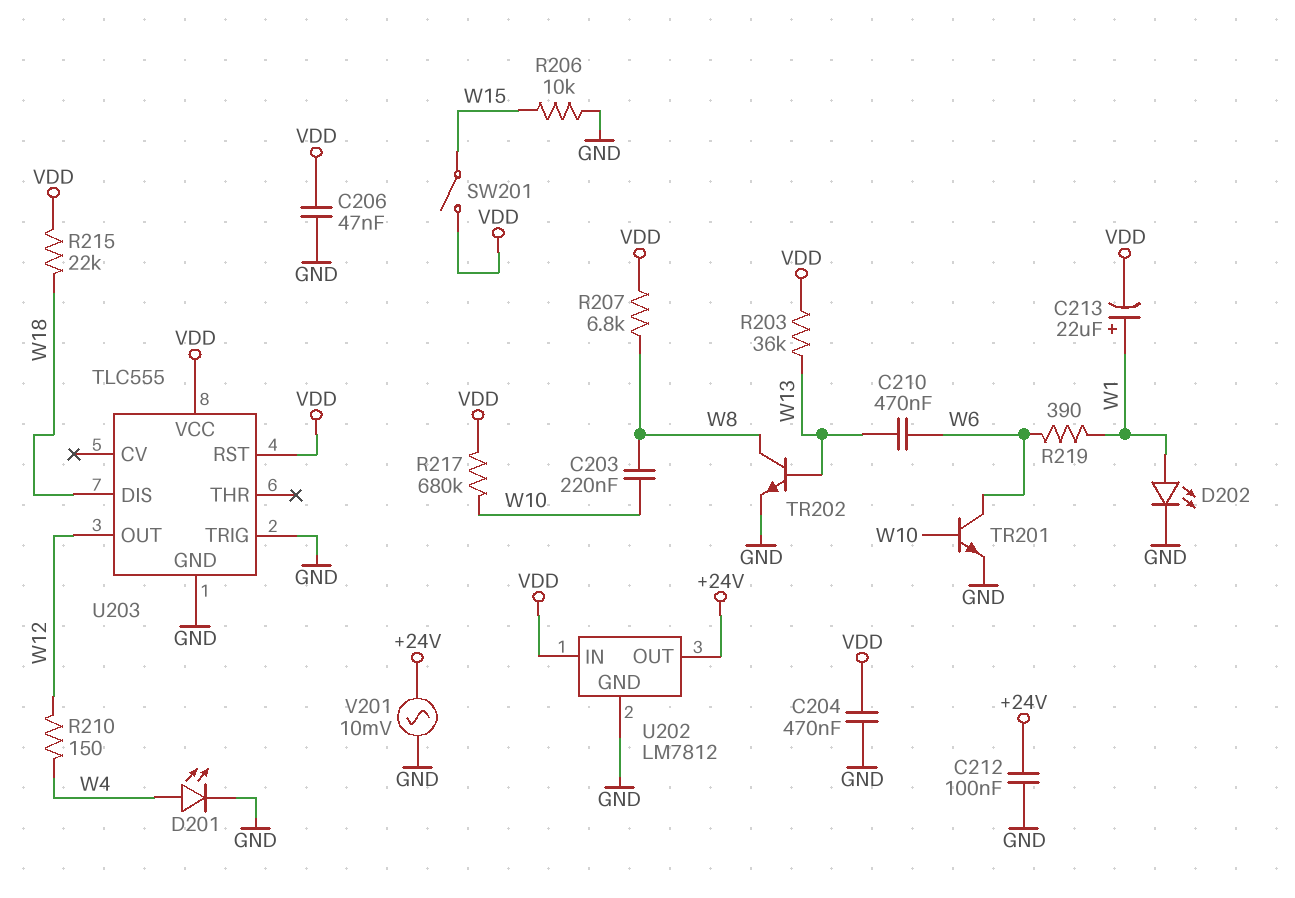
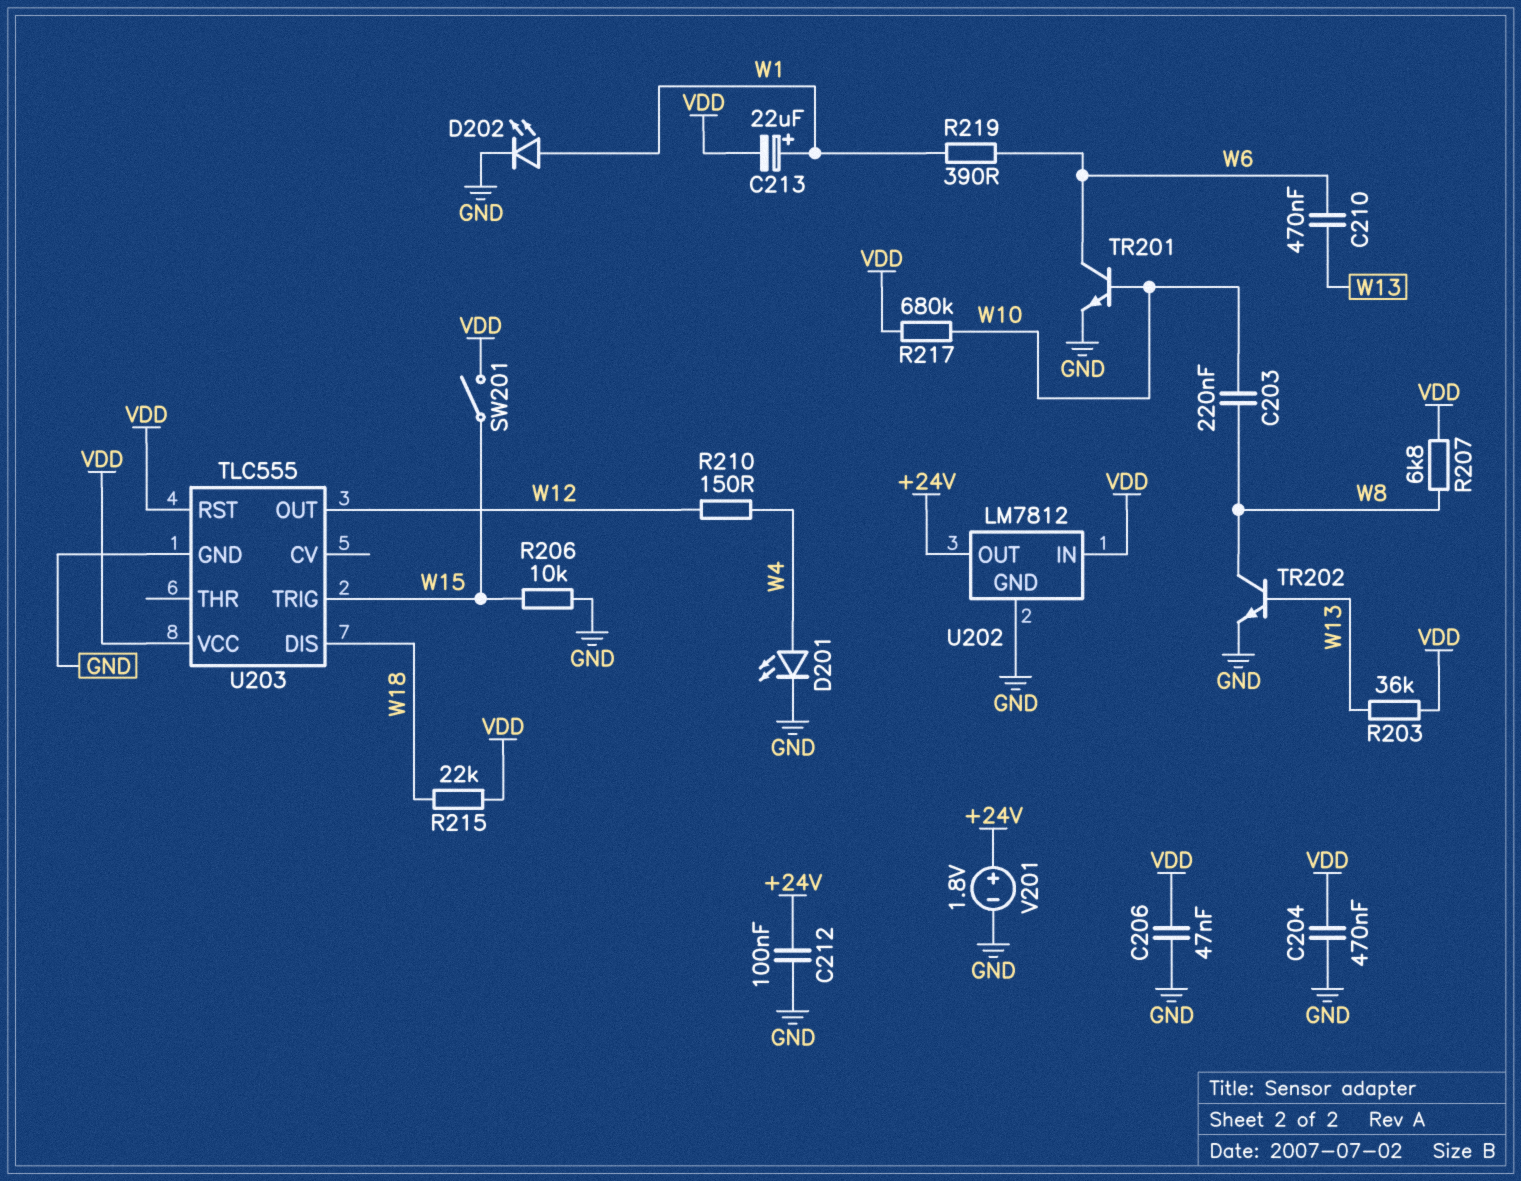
U203 pin TRIG: GND -> W15
V201: AC 10mV (+24V, GND) -> 1.8V (plus +24V, minus GND)

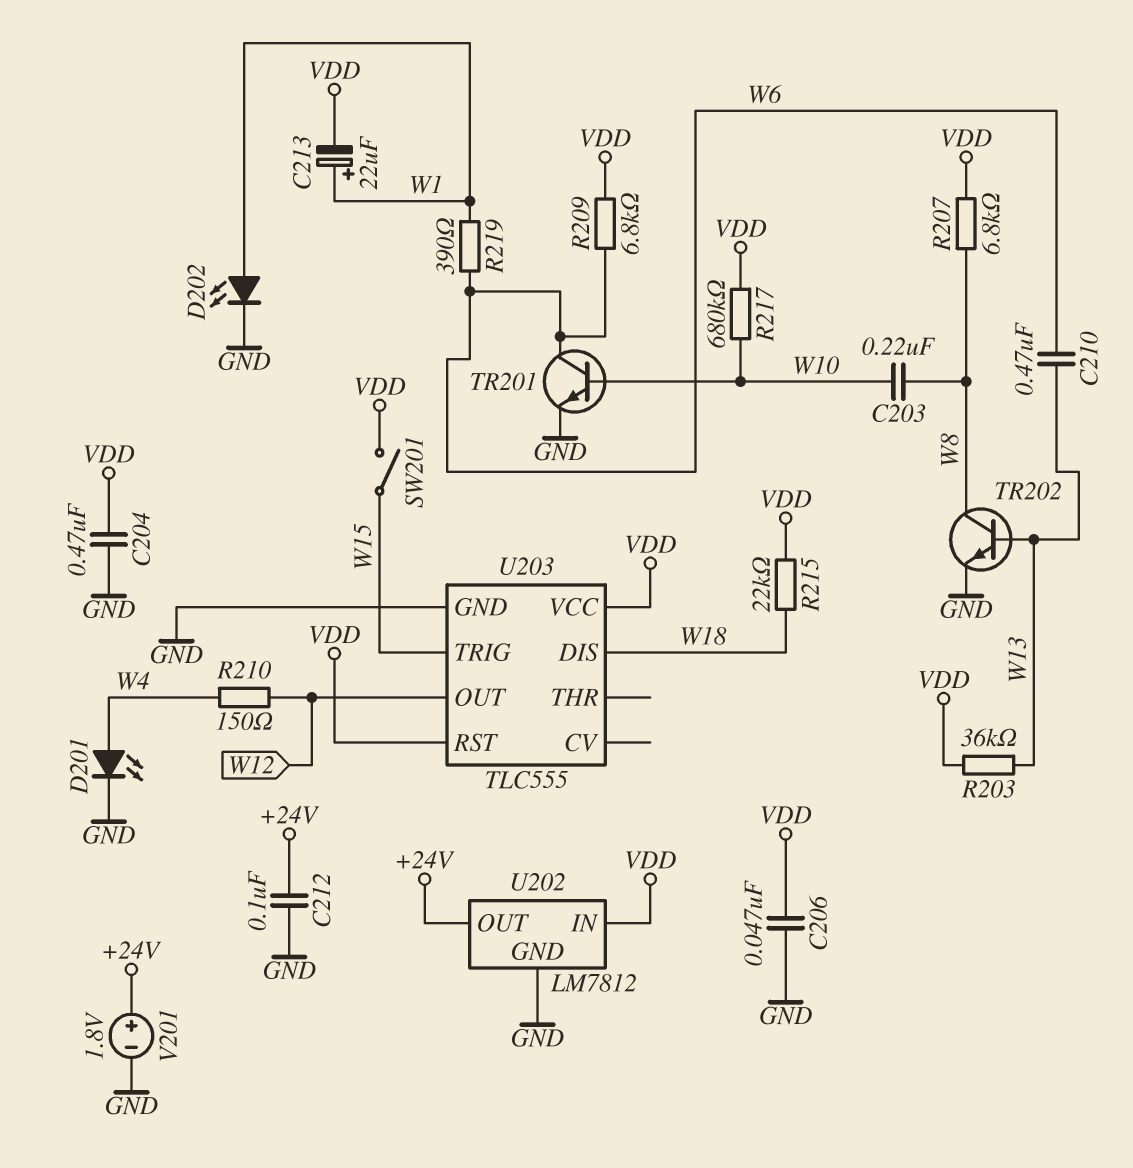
R206: 10k (GND, W15) -> none
R209: none -> 6.8k (VDD, W6)

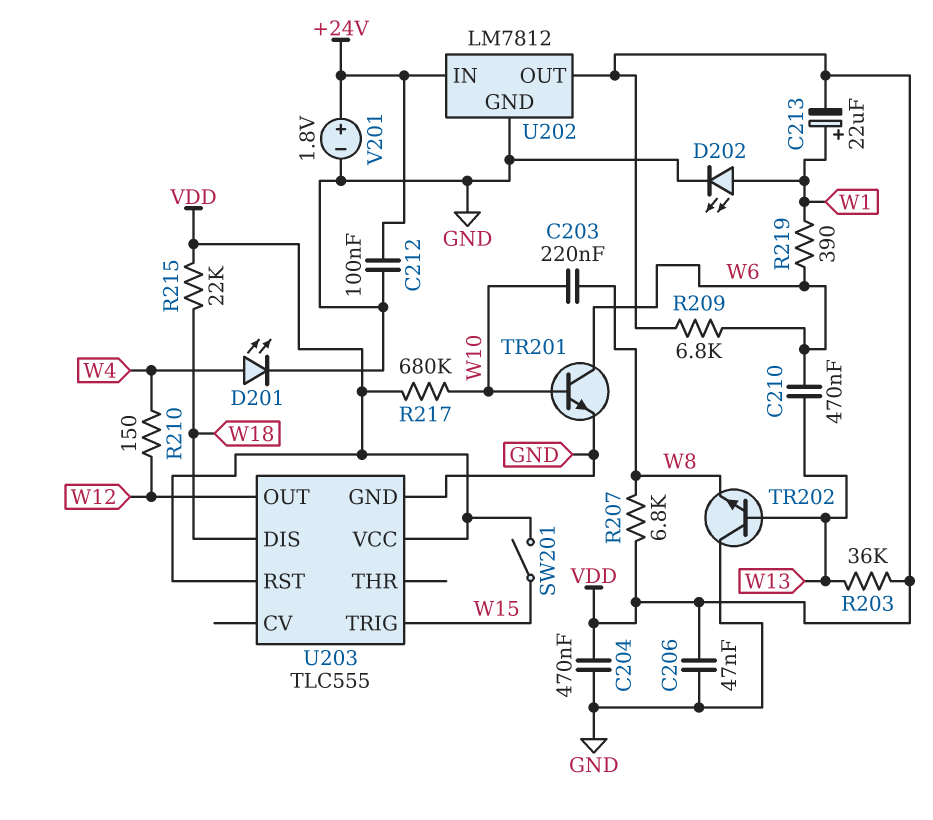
TR202: NPN (B W13, C W8, E GND) -> NPN (B W13, C GND, E W8)
U202 pin IN: VDD -> +24V
U202 pin OUT: +24V -> VDD

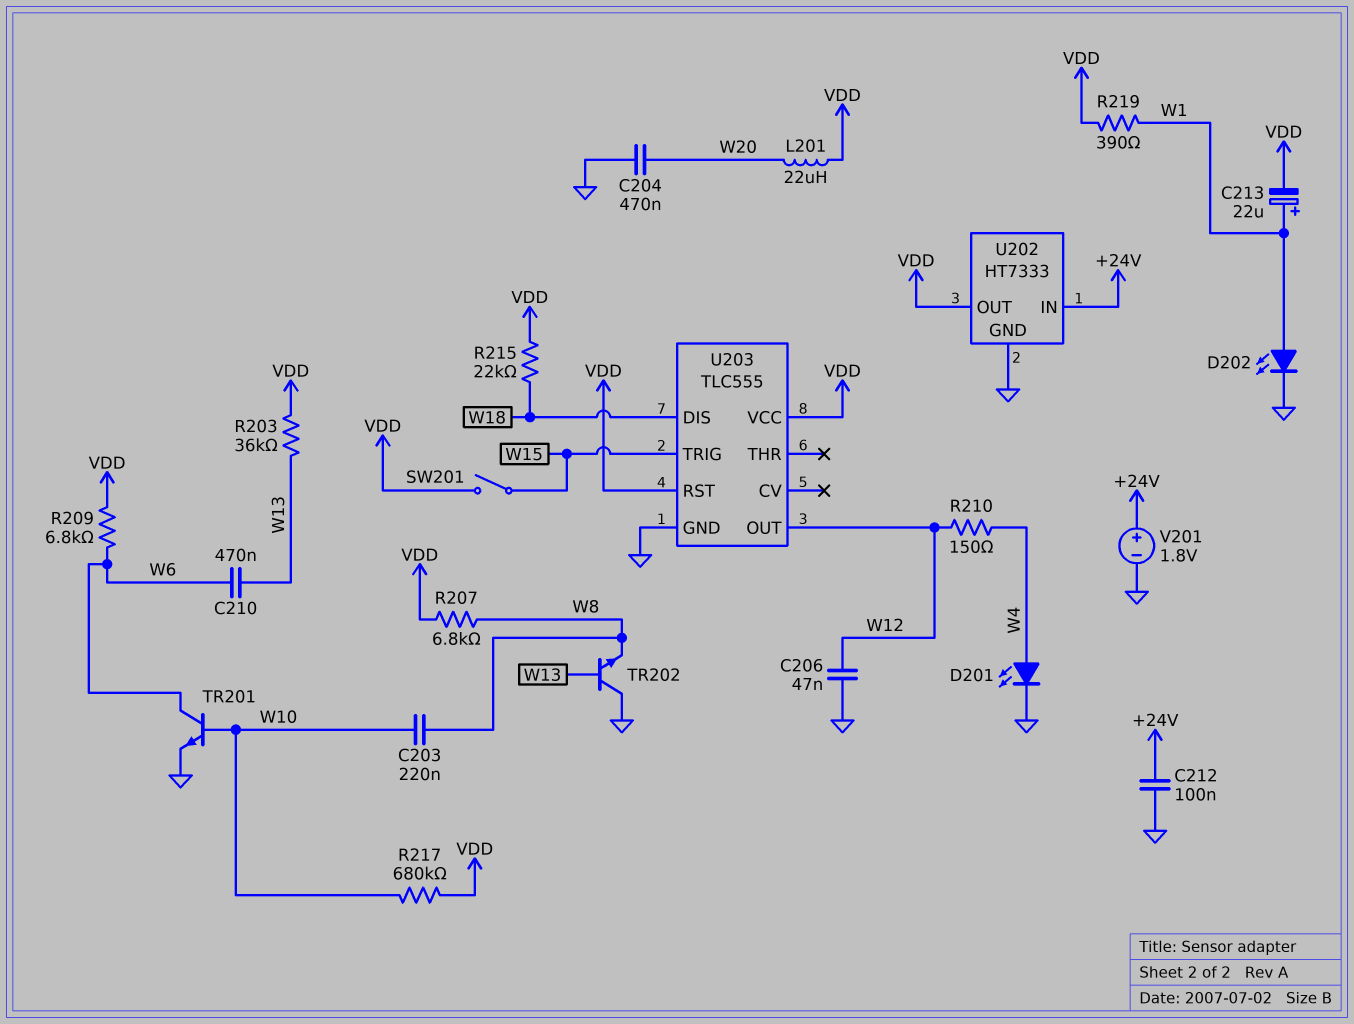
C204: 470nF (GND, VDD) -> 470nF (GND, W20)
C206: 47nF (GND, VDD) -> 47nF (GND, W12)
L201: none -> 22uH (VDD, W20)
R219: 390 (W1, W6) -> 390 (VDD, W1)
U202: LM7812 -> HT7333

